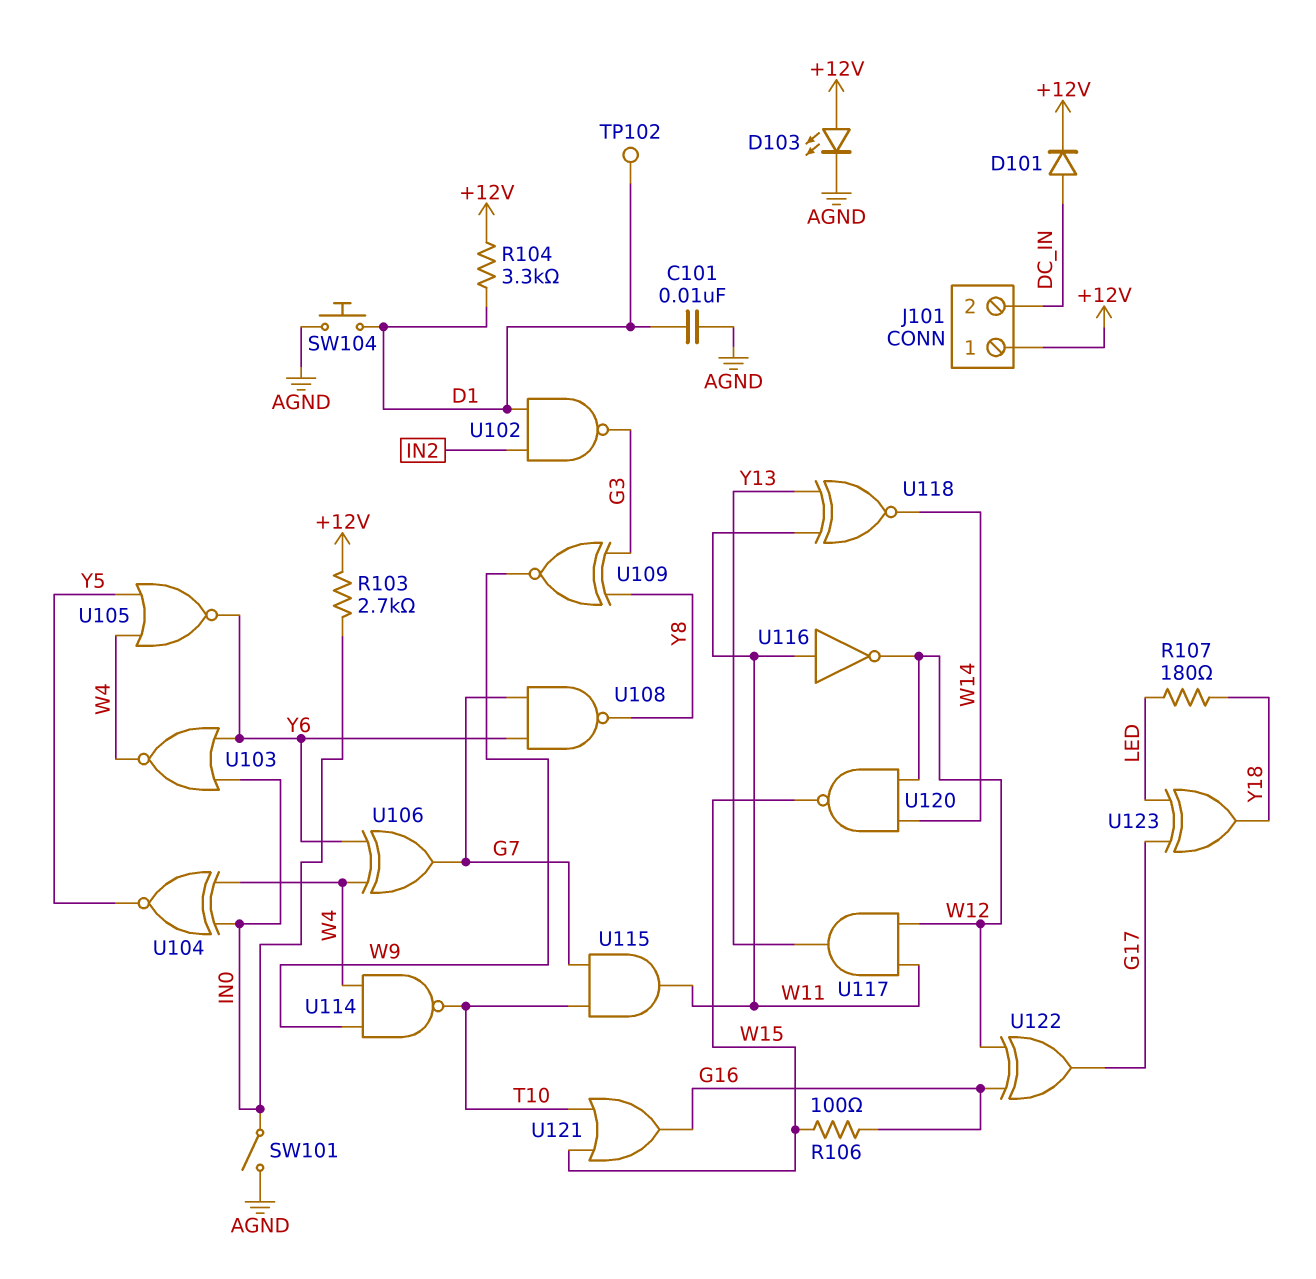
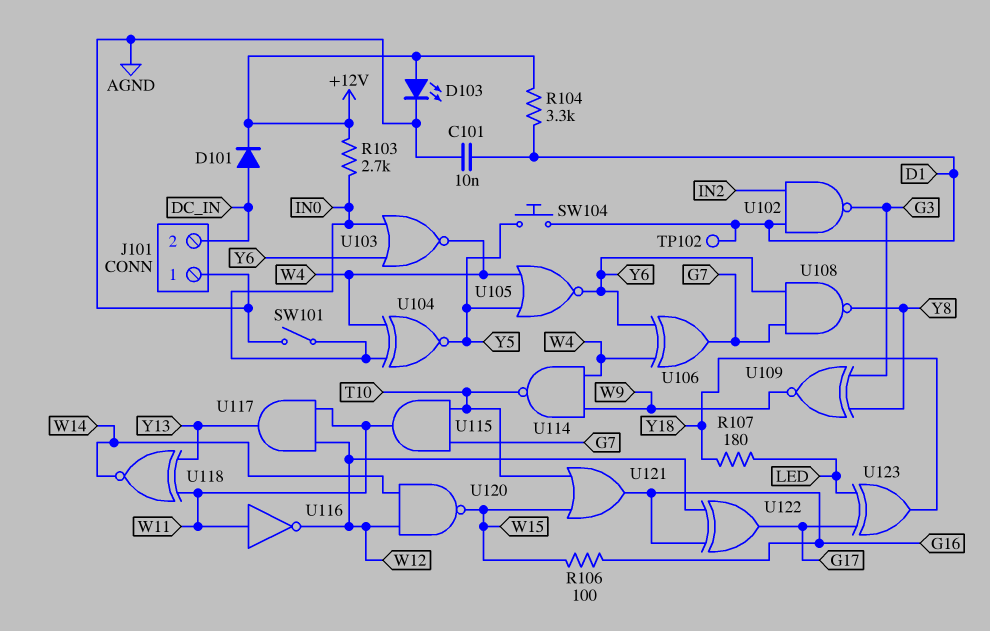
J101 pin 1: +12V -> AGND
SW104: button (AGND, D1) -> button (D1, Y5)

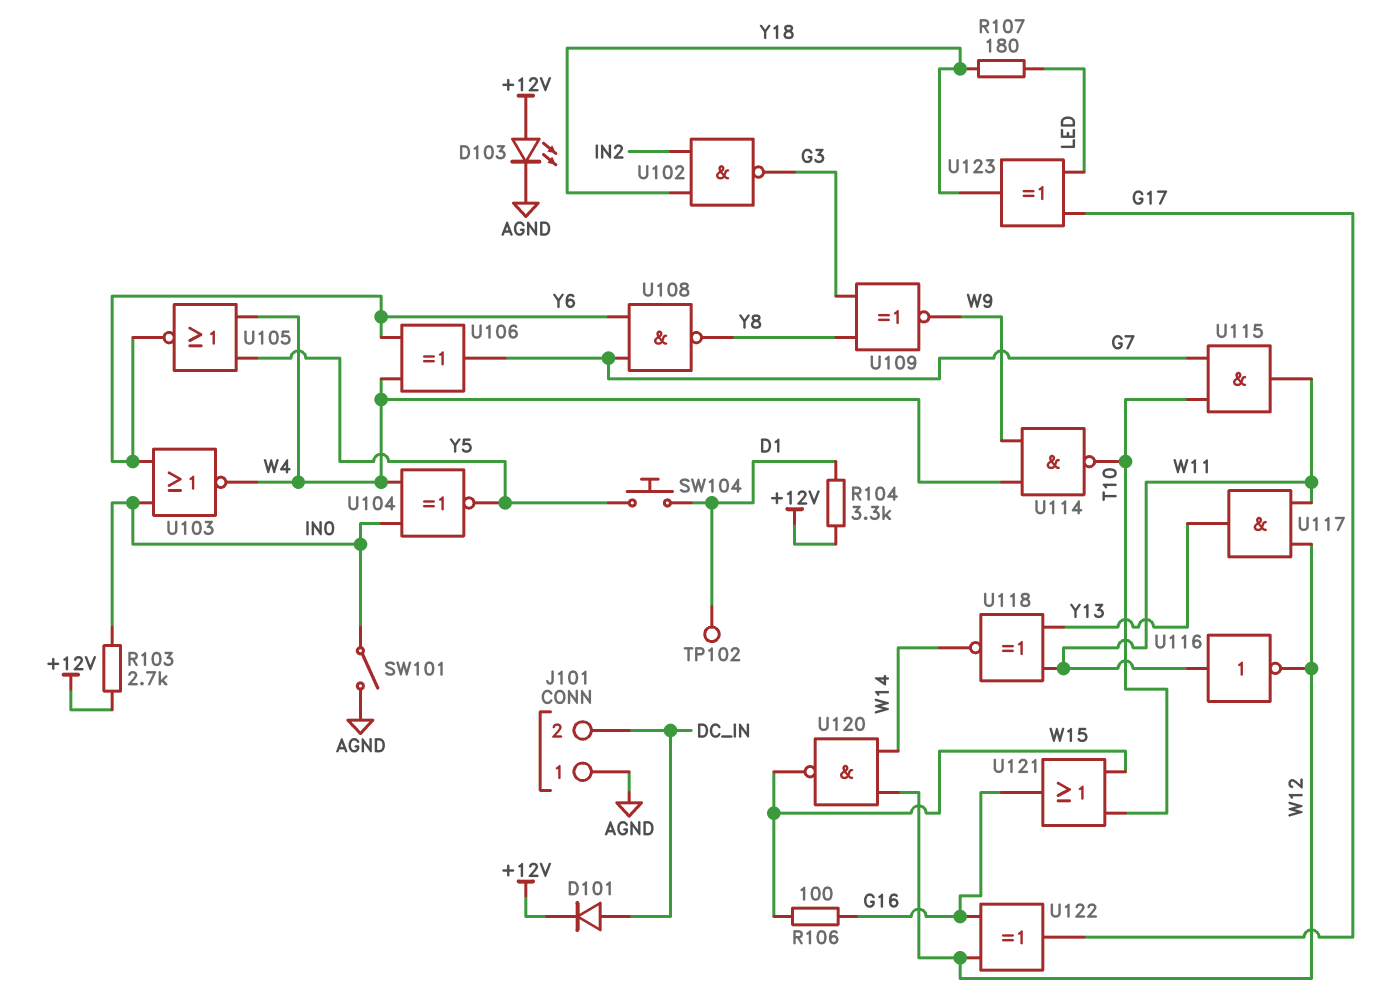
C101: 10nF (AGND, D1) -> none
U102: NAND (in D1, in IN2, out G3) -> NAND (in IN2, in Y18, out G3)

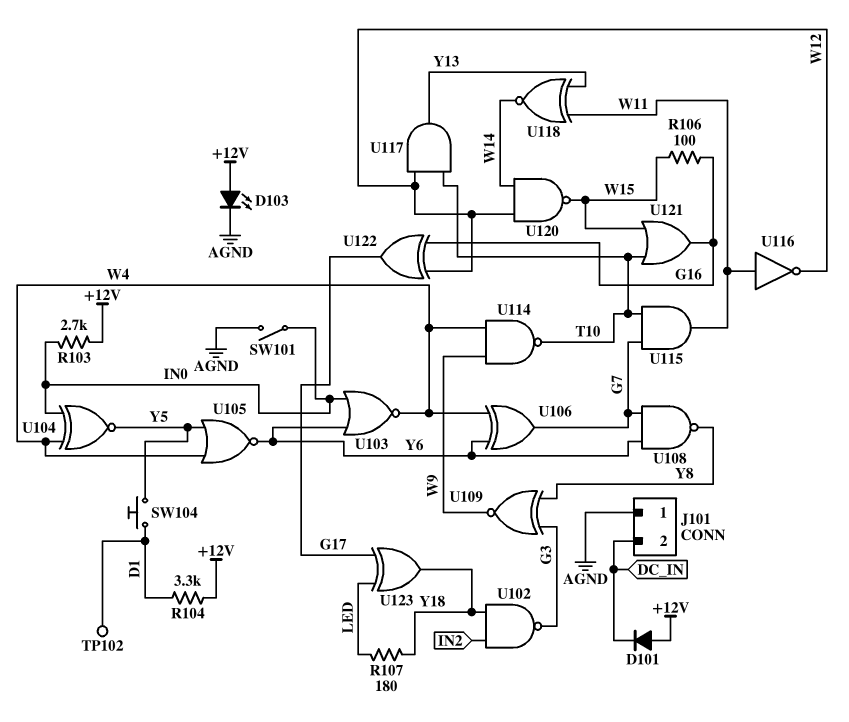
D101: diode (A DC_IN, K +12V) -> diode (A +12V, K DC_IN)
U117: AND (in W11, in W12, out Y13) -> AND (in T10, in W12, out Y13)

